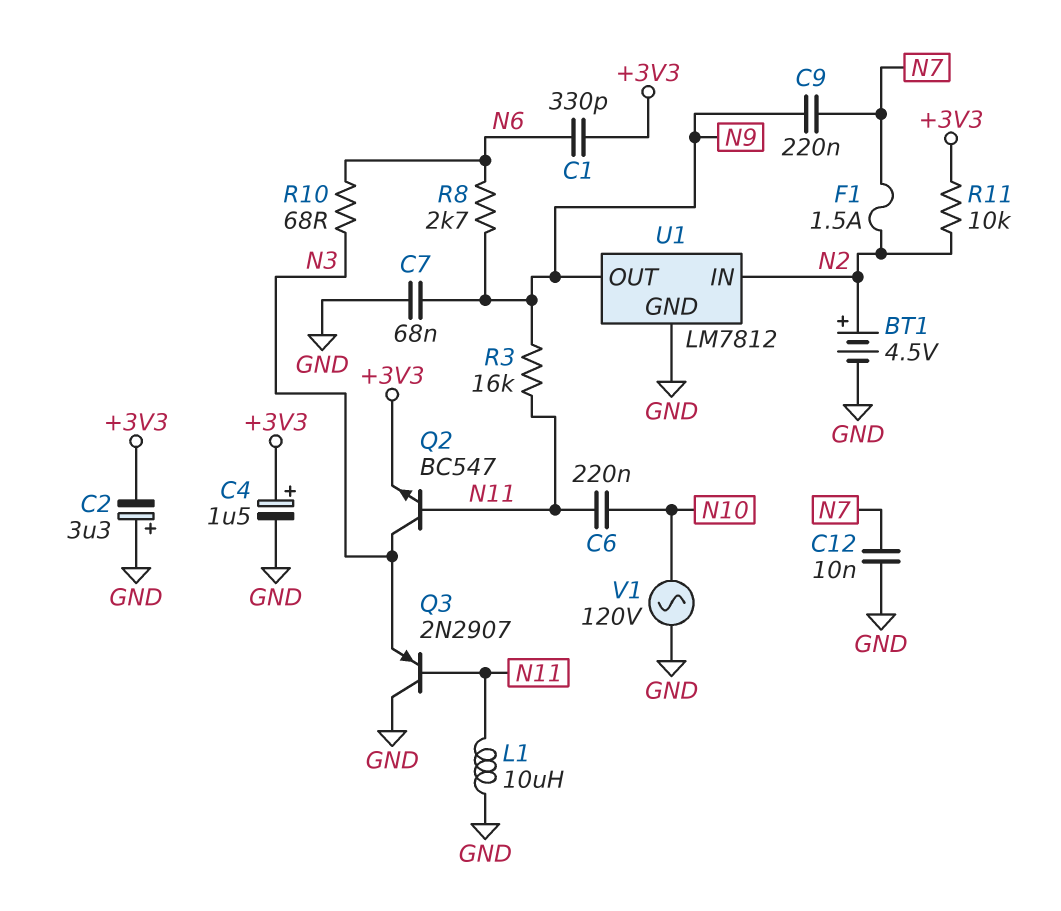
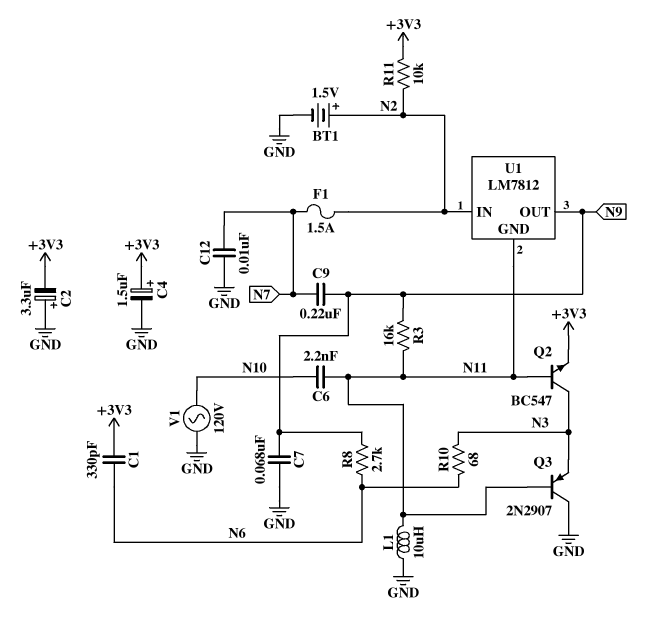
BT1: 4.5V (plus N2, minus GND) -> 1.5V (plus N2, minus GND)
C6: 220nF (N10, N11) -> 2.2nF (N10, N11)
U1 pin GND: GND -> N11

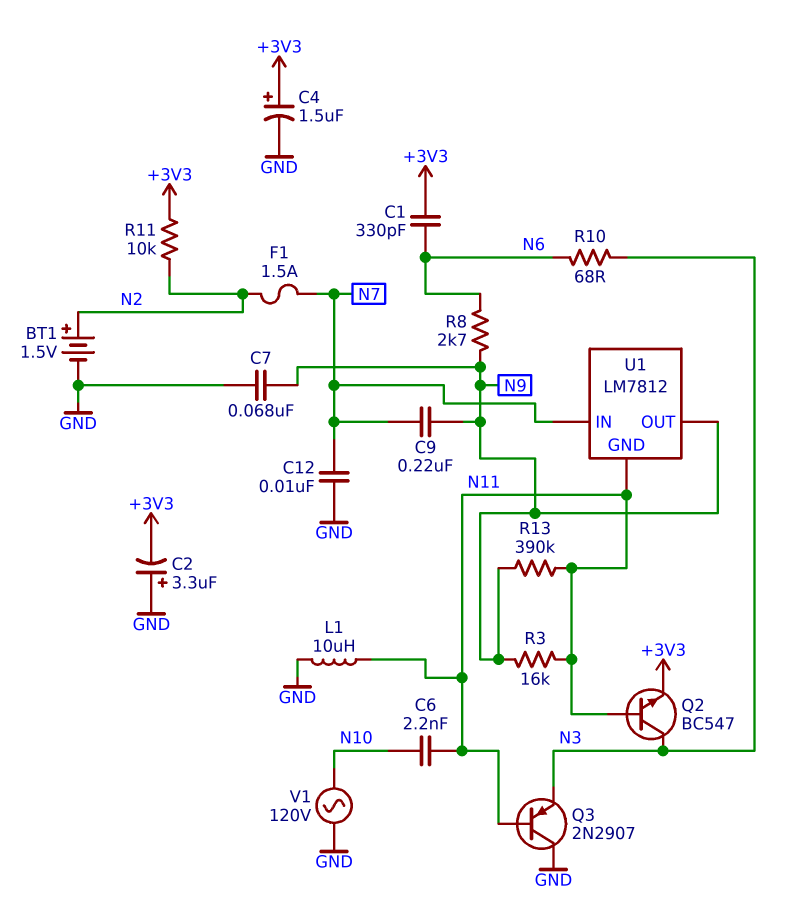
R13: none -> 390k (N9, N11)
U1 pin IN: N2 -> N7

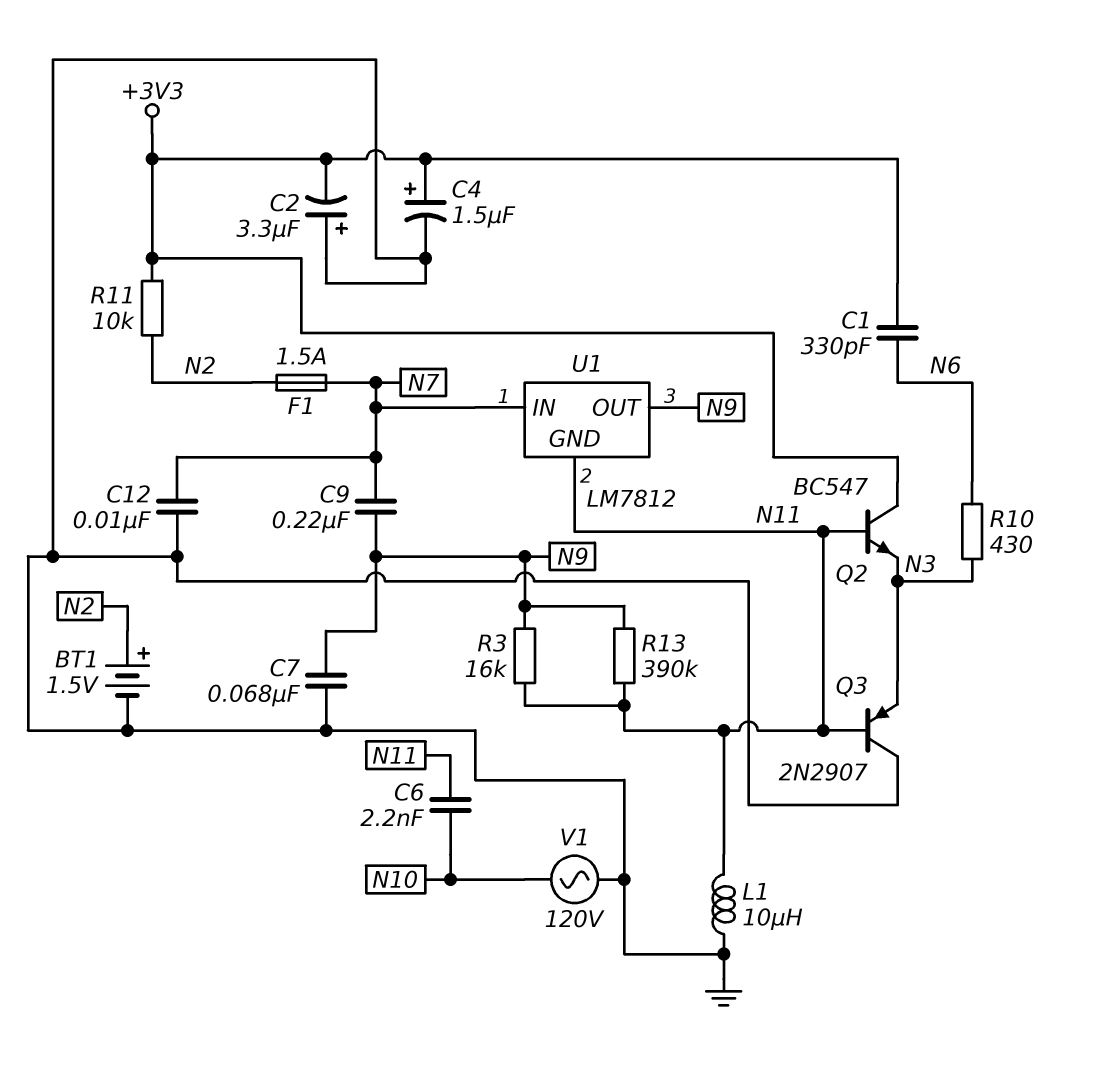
Q2: NPN BC547 (B N11, C N3, E +3V3) -> NPN BC547 (B N11, C +3V3, E N3)
R8: 2.7k (N6, N9) -> none
R10: 68 (N3, N6) -> 430 (N3, N6)

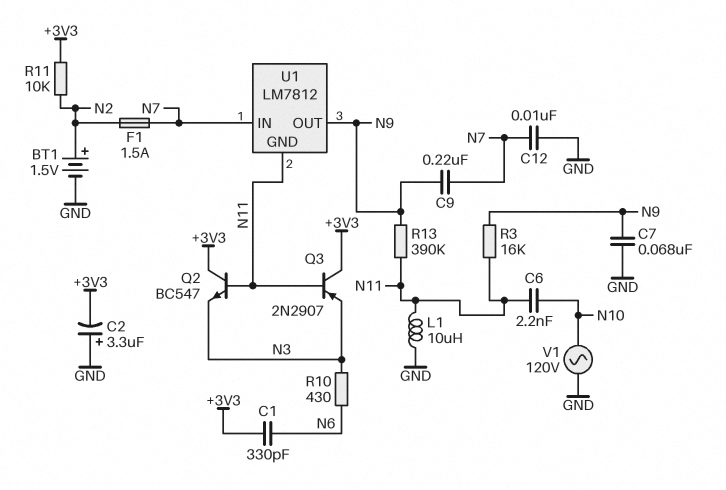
C4: 1.5uF (plus +3V3, minus GND) -> none
Q3: PNP 2N2907 (B N11, C GND, E N3) -> PNP 2N2907 (B N11, C +3V3, E N3)

